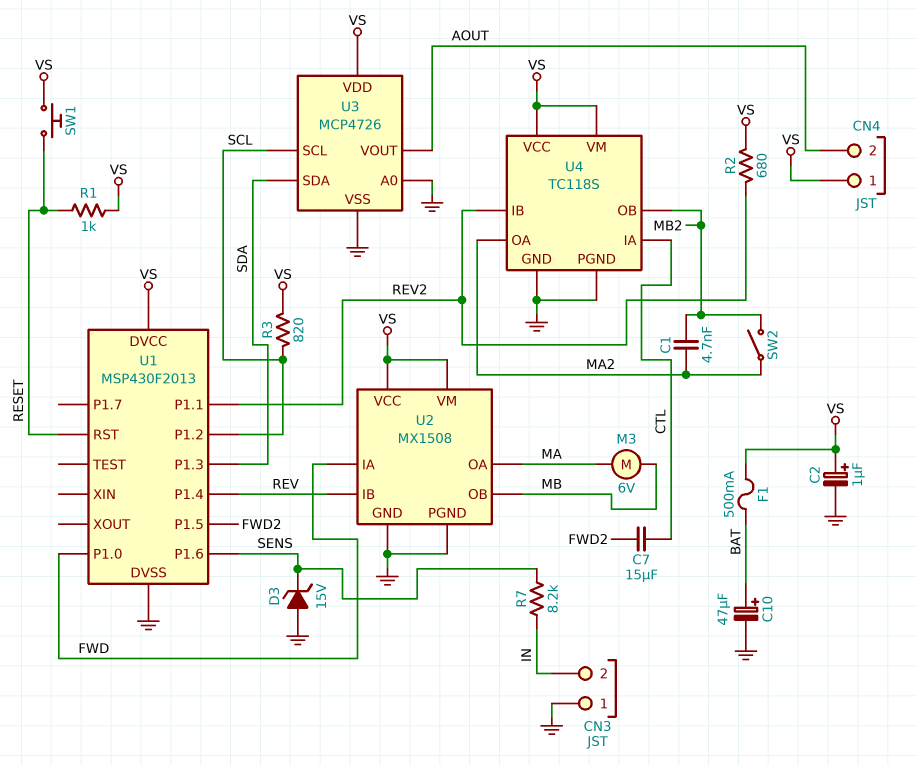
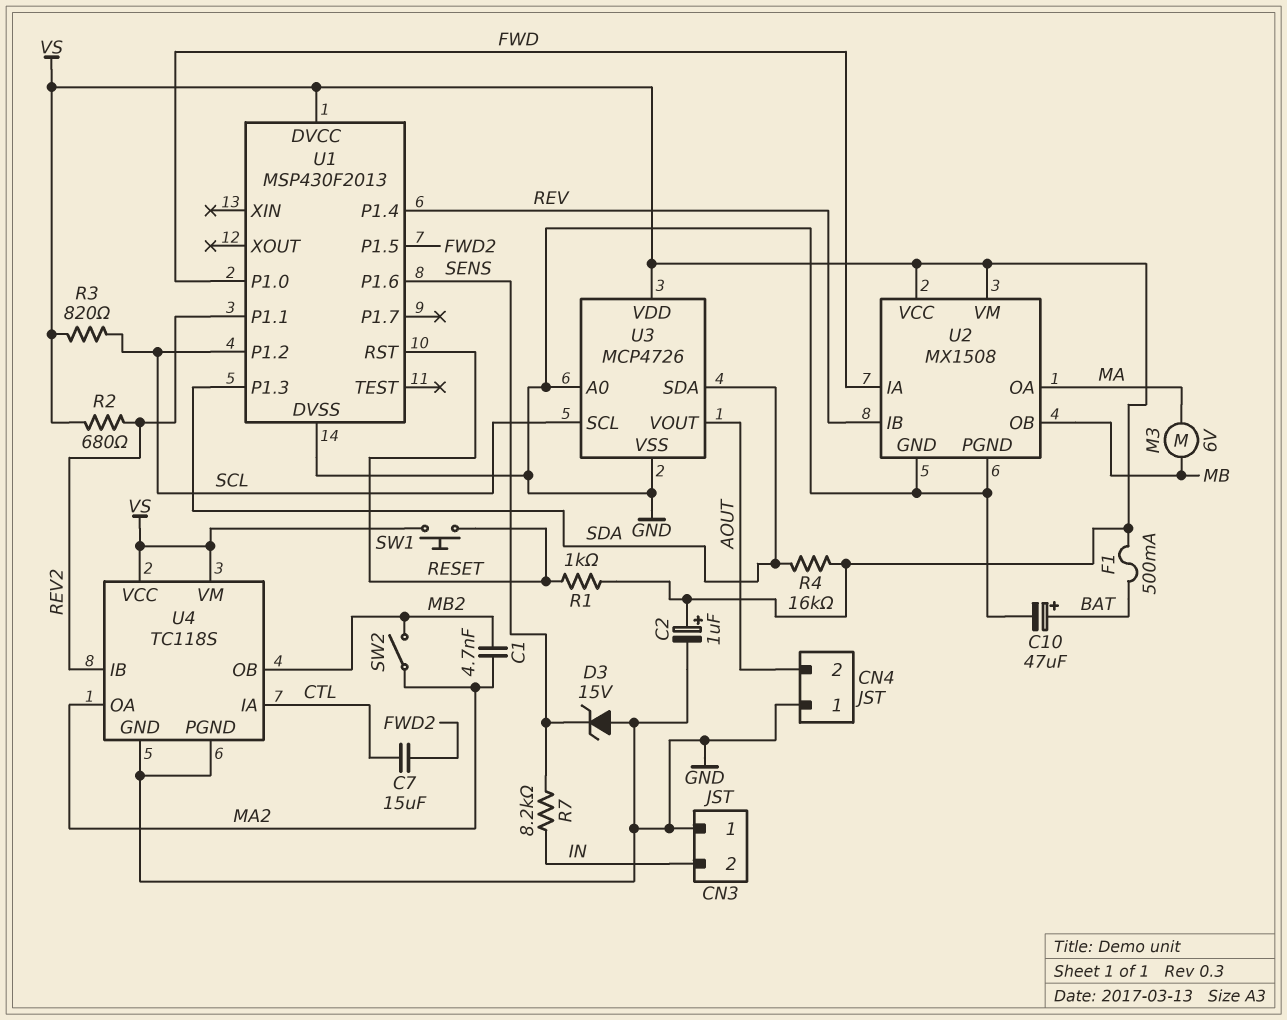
CN4 pin 1: VS -> GND
R4: none -> 16k (SDA, VS)

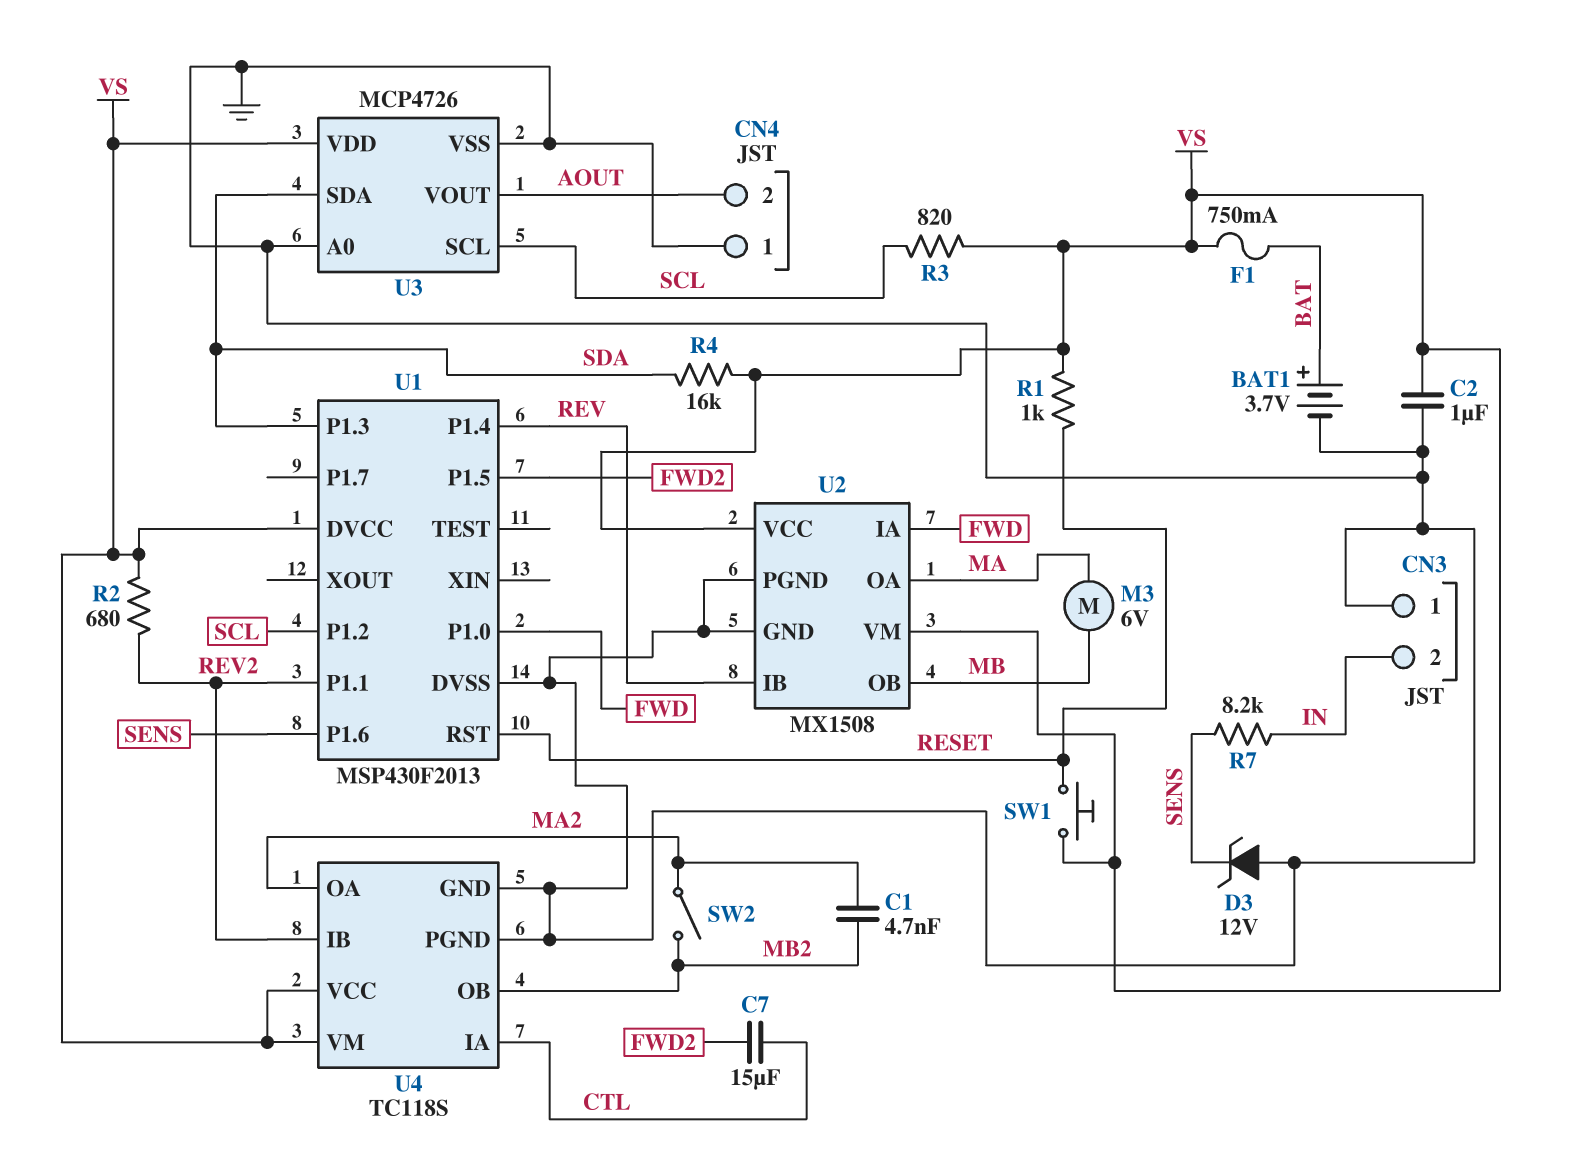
BAT1: none -> 3.7V (plus BAT, minus GND)
C2: 1uF (plus VS, minus GND) -> 1uF (GND, VS)
C10: 47uF (plus BAT, minus GND) -> none
D3: zener 15V (A GND, K SENS) -> zener 12V (A GND, K SENS)
F1: 500mA (BAT, VS) -> 750mA (BAT, VS)

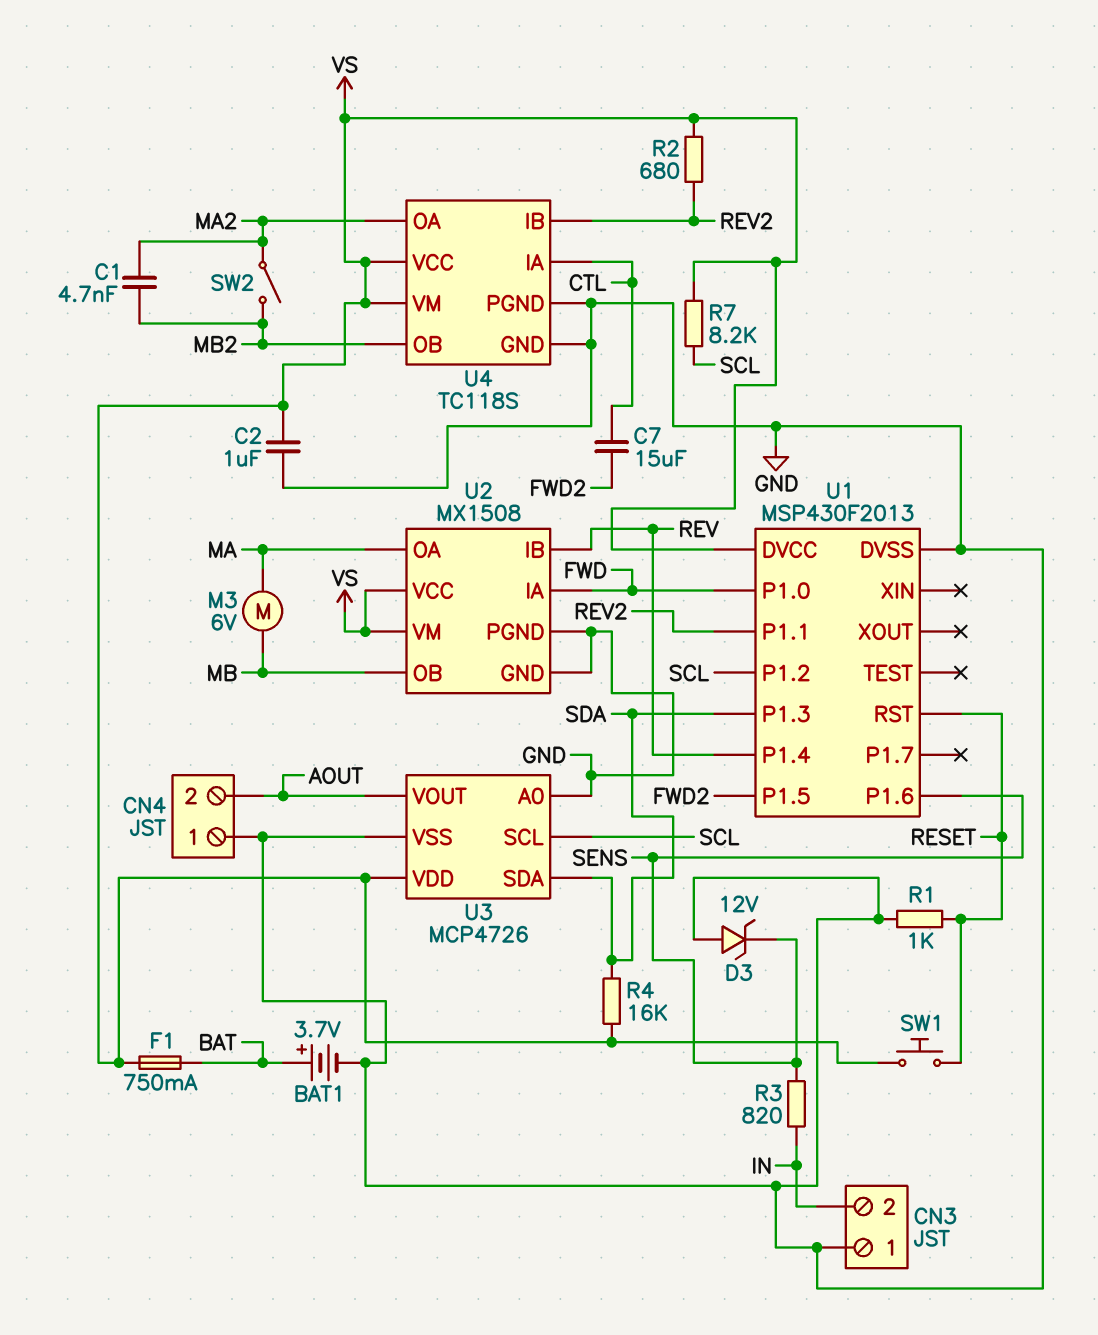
R1: 1k (RESET, VS) -> 1k (GND, RESET)
R3: 820 (SCL, VS) -> 820 (IN, SENS)
R7: 8.2k (IN, SENS) -> 8.2k (SCL, VS)

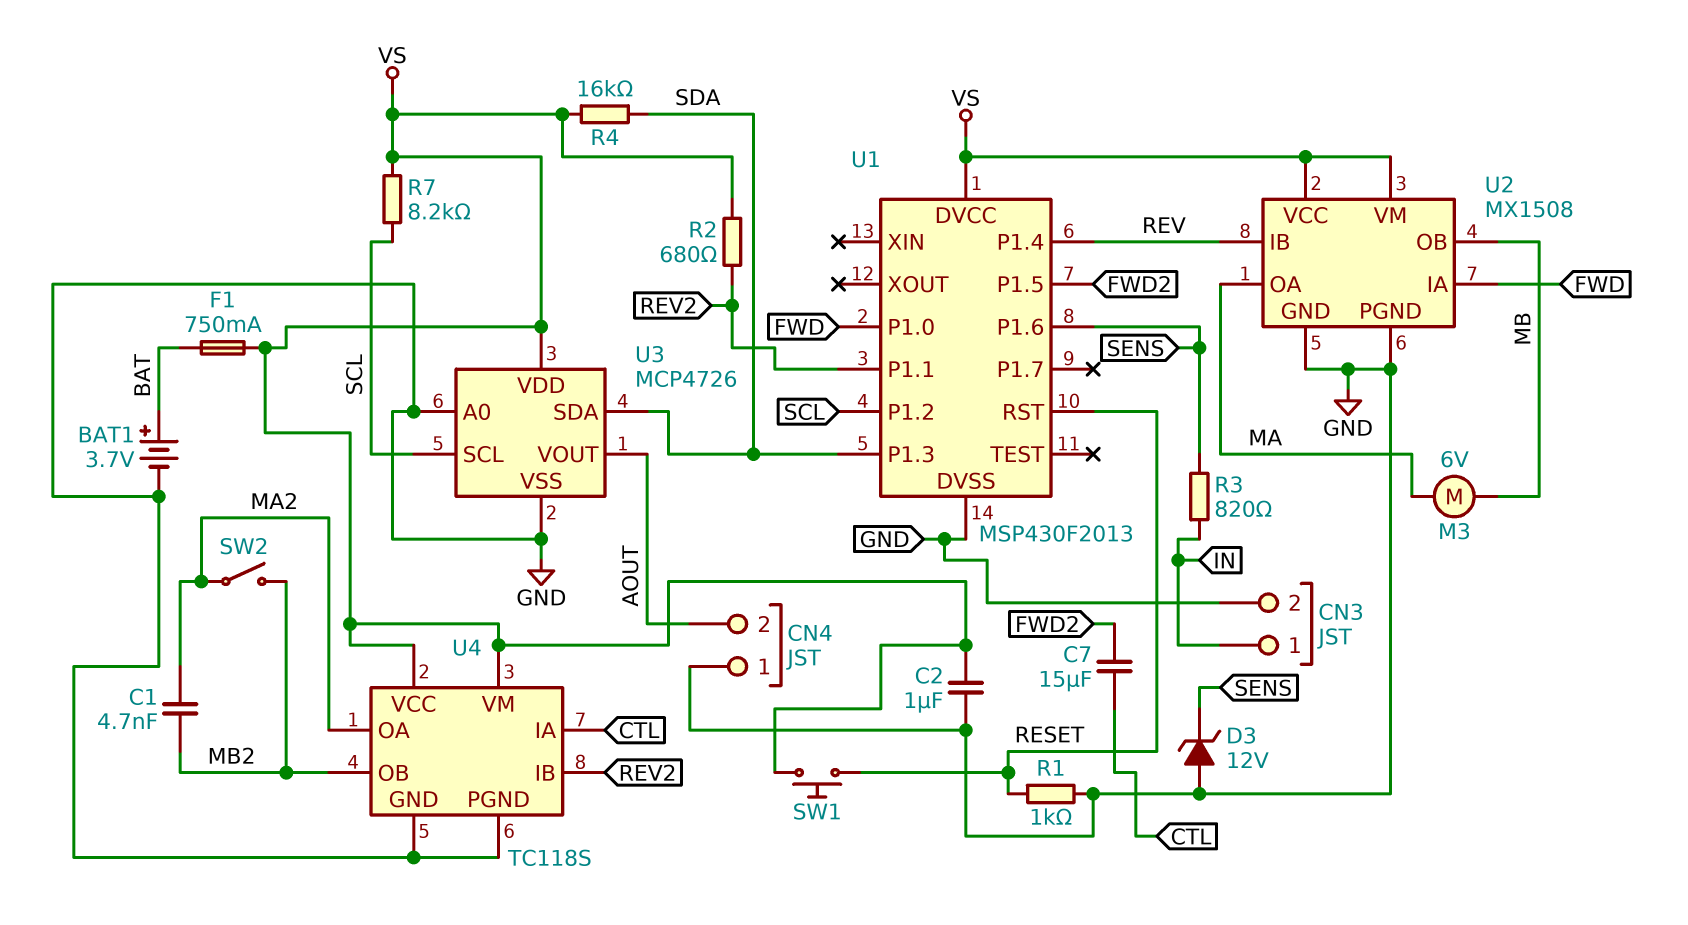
CN3 pin 1: GND -> IN
CN3 pin 2: IN -> GND

